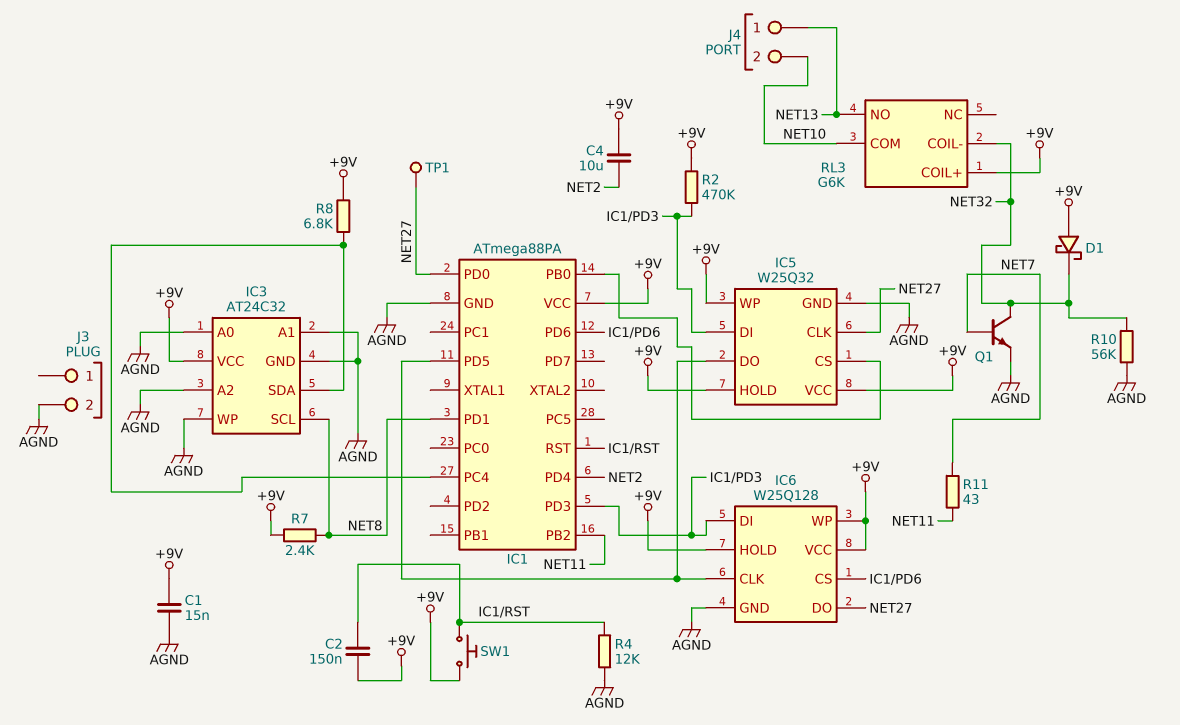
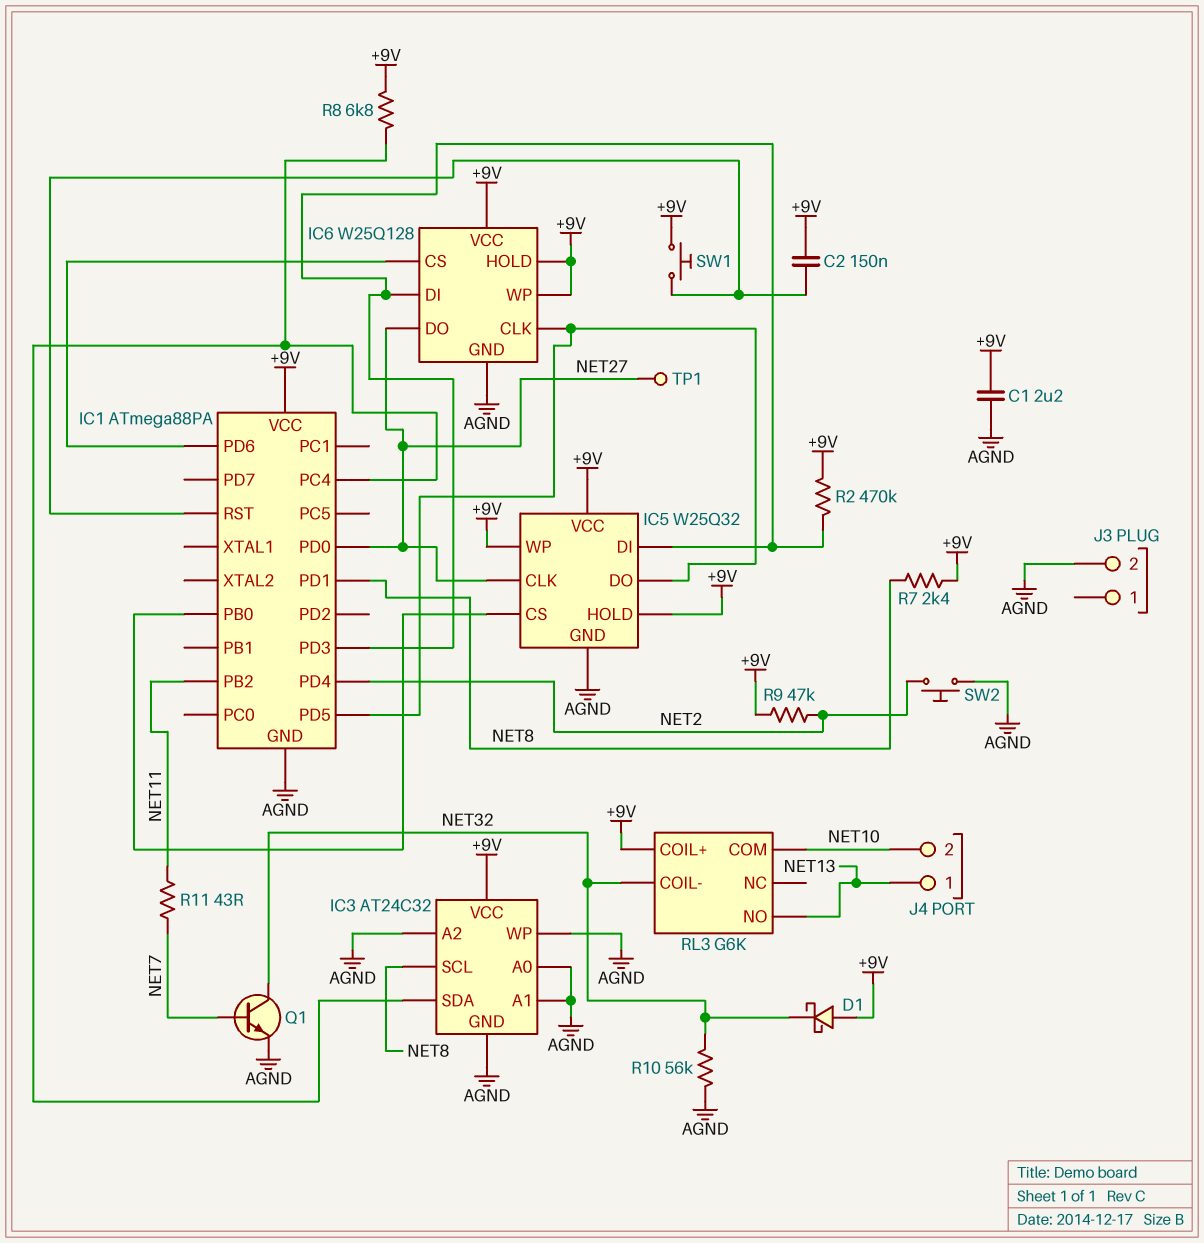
C1: 15nF (+9V, AGND) -> 2.2uF (+9V, AGND)
C4: 10uF (+9V, NET2) -> none
R4: 12k (AGND, IC1/RST) -> none
R9: none -> 47k (+9V, NET2)
SW2: none -> button (AGND, NET2)

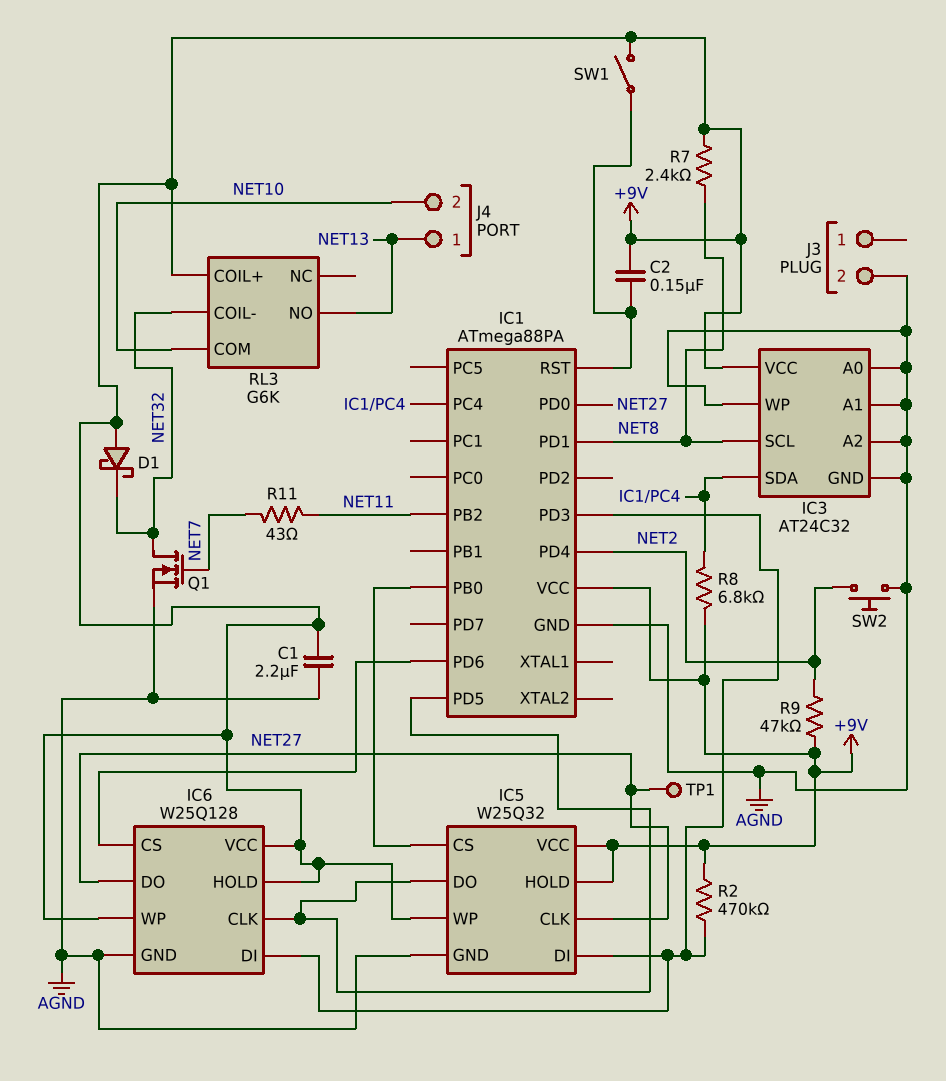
Q1: NPN (B NET7, C NET32, E AGND) -> NMOS (G NET7, D NET32, S AGND)
R10: 56k (AGND, NET32) -> none
SW1: button (+9V, IC1/RST) -> switch (+9V, IC1/RST)

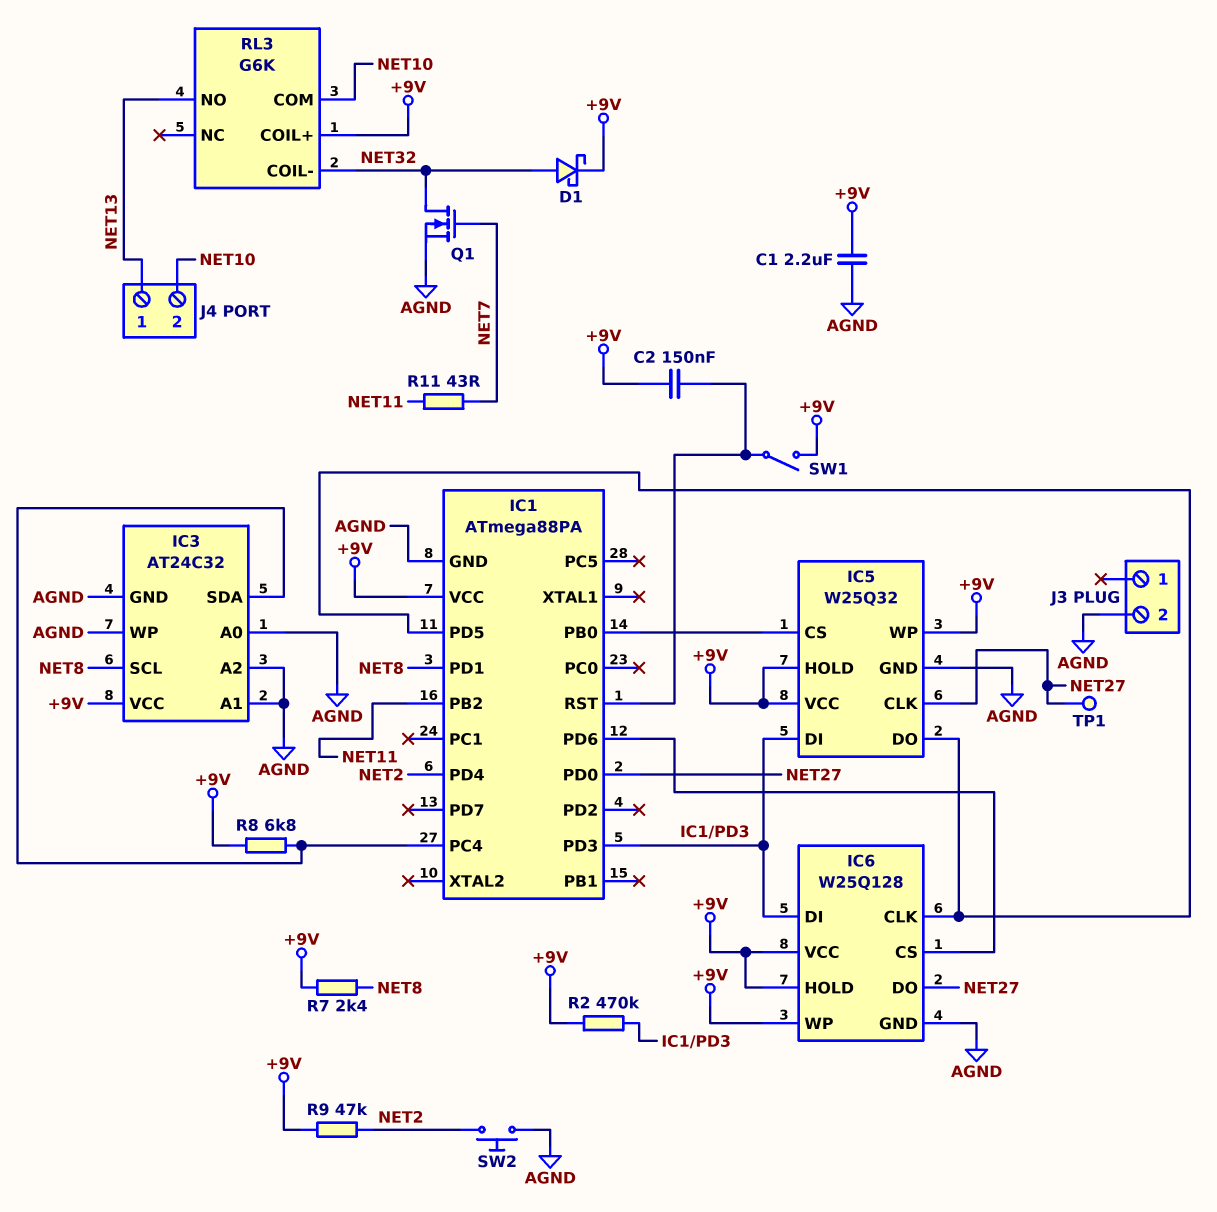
D1: schottky (A +9V, K NET32) -> schottky (A NET32, K +9V)

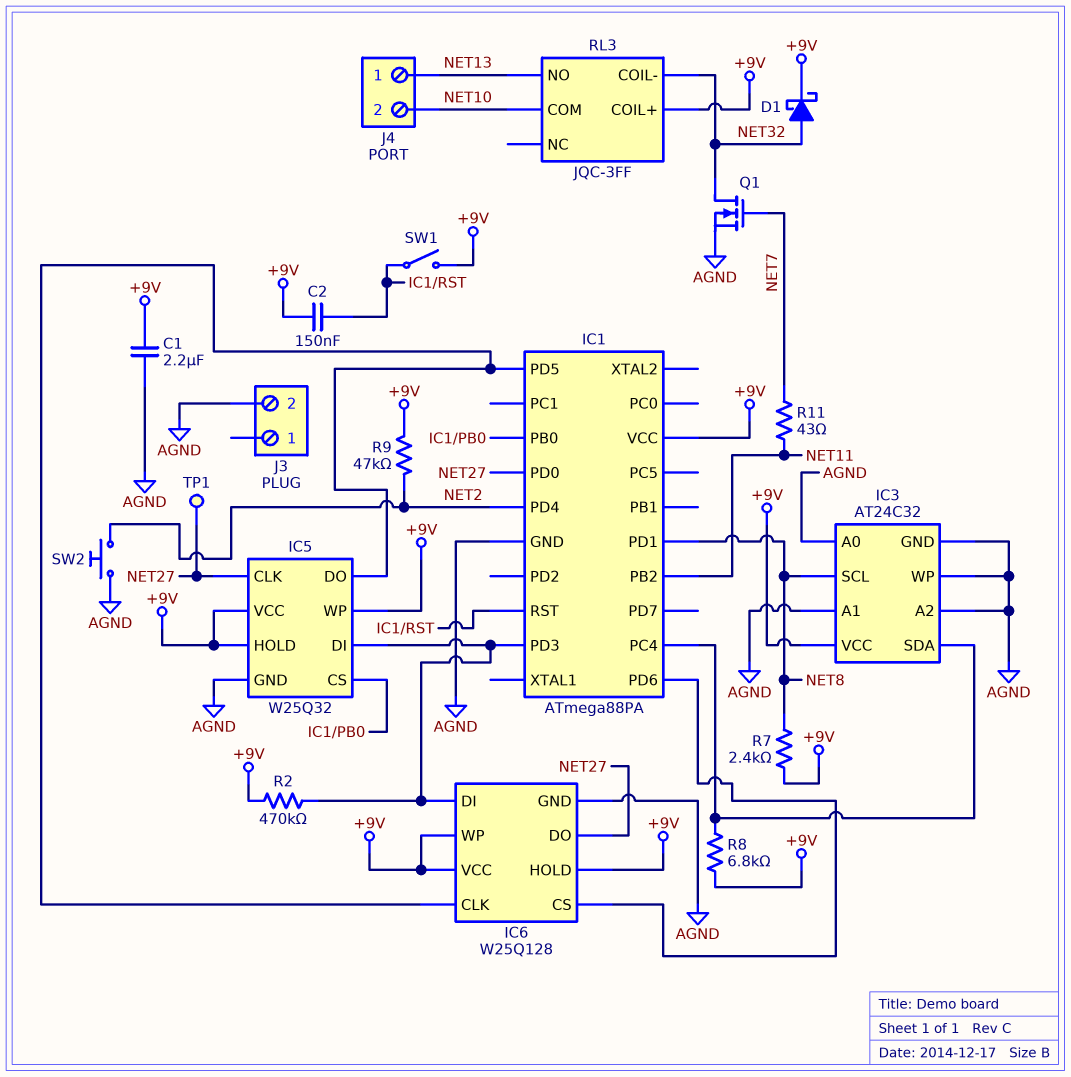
RL3: G6K -> JQC-3FF

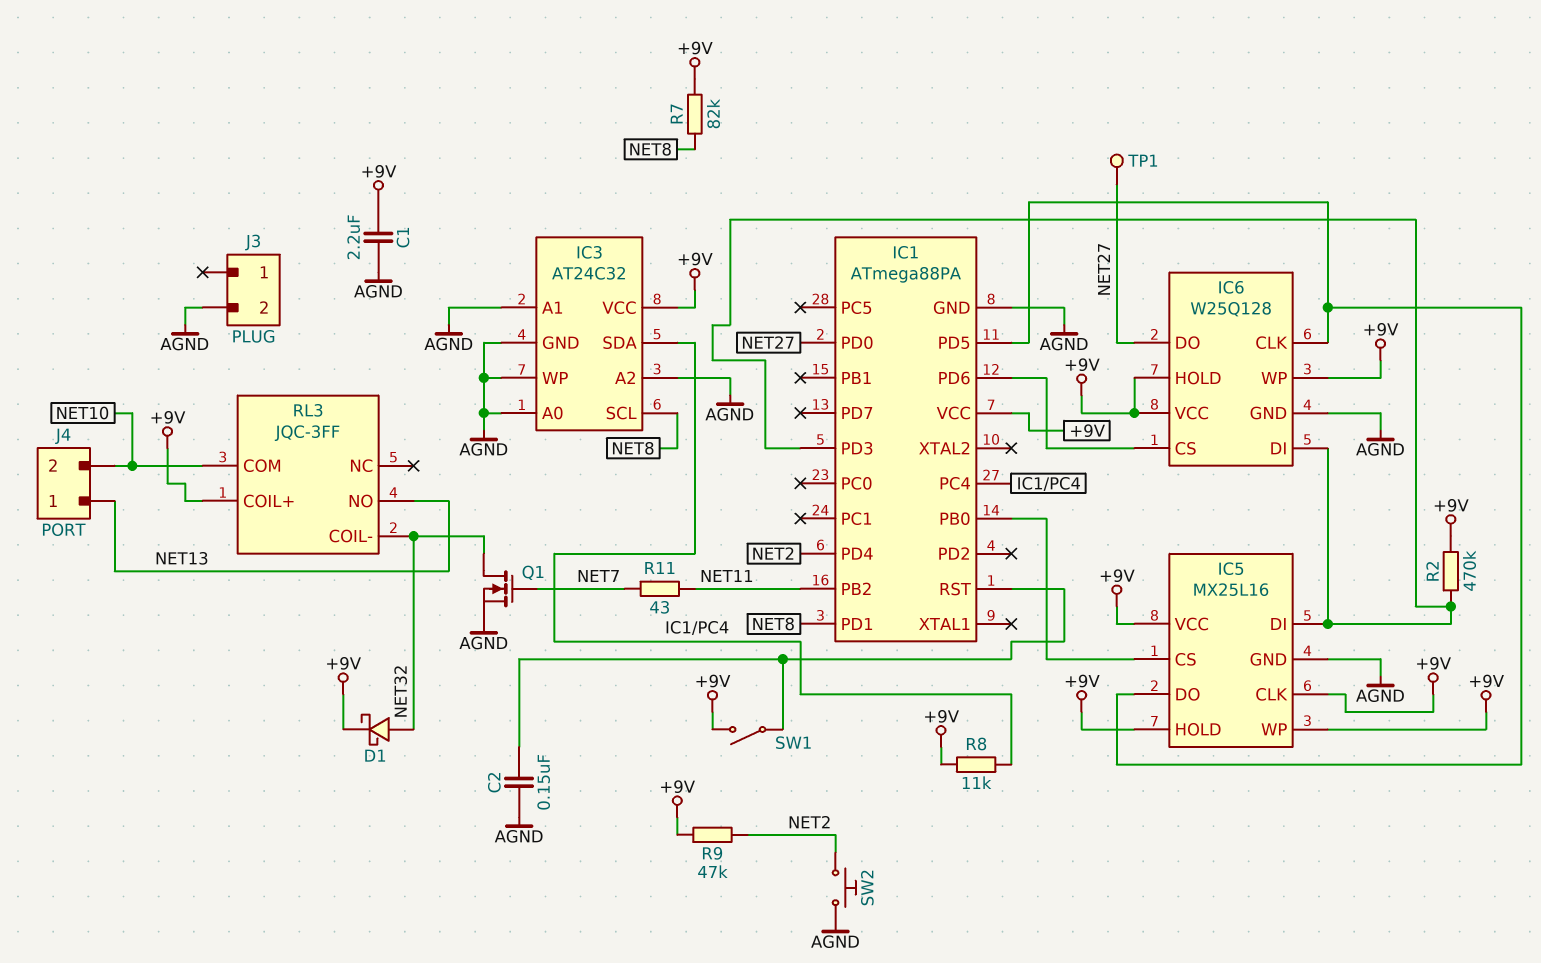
C2: 150nF (+9V, IC1/RST) -> 150nF (AGND, IC1/RST)
IC5: W25Q32 -> MX25L16
IC5 pin CLK: NET27 -> +9V
R7: 2.4k (+9V, NET8) -> 82k (+9V, NET8)
R8: 6.8k (+9V, IC1/PC4) -> 11k (+9V, IC1/PC4)

